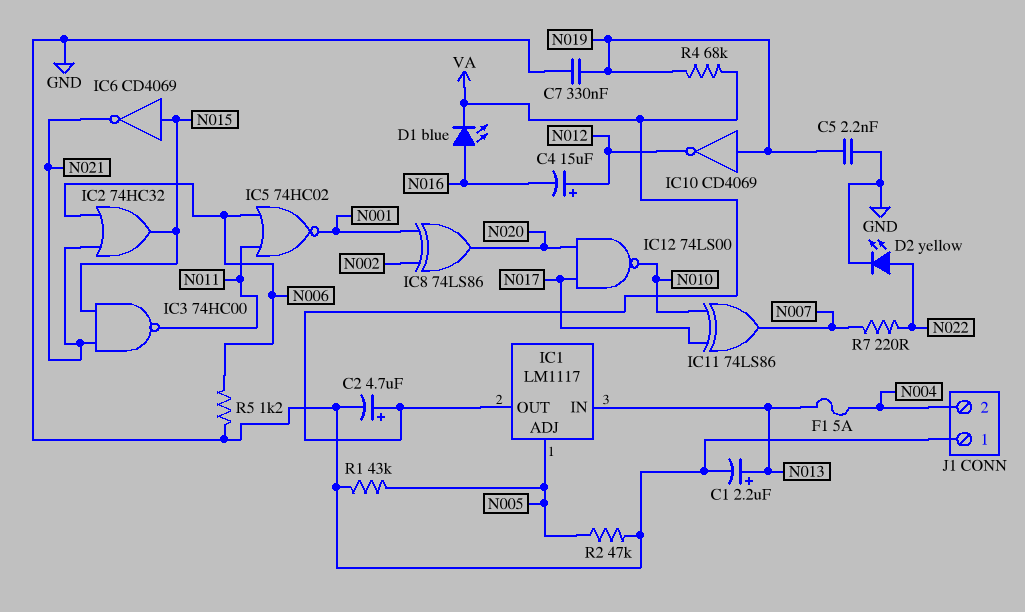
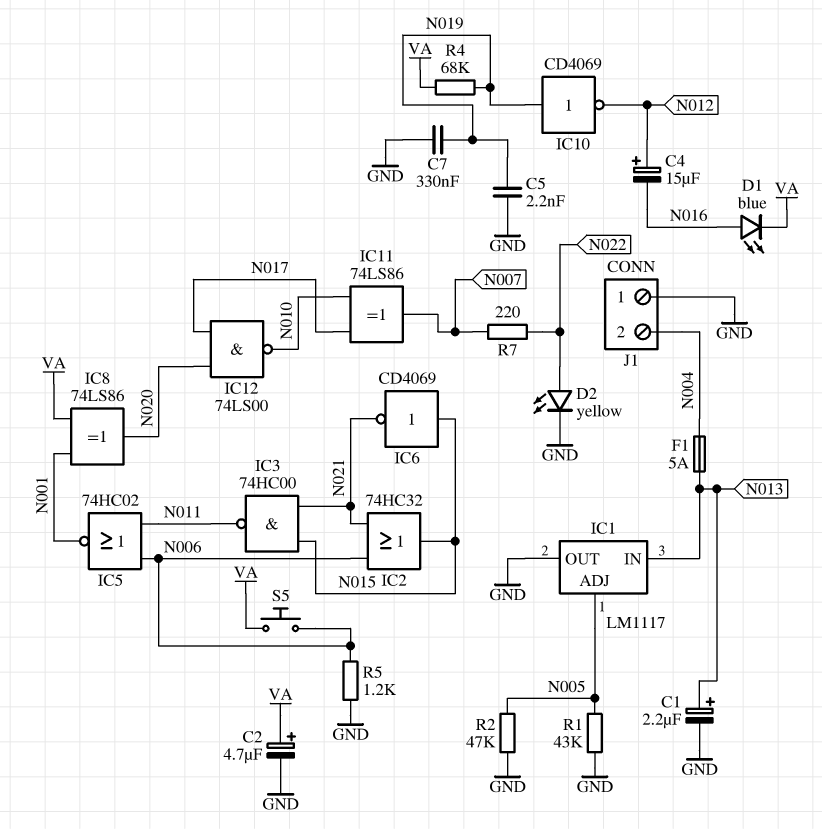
IC1 pin OUT: VA -> GND
IC8: XOR 74LS86 (in N001, in N002, out N020) -> XOR 74LS86 (in N001, in VA, out N020)
S5: none -> button (N006, VA)

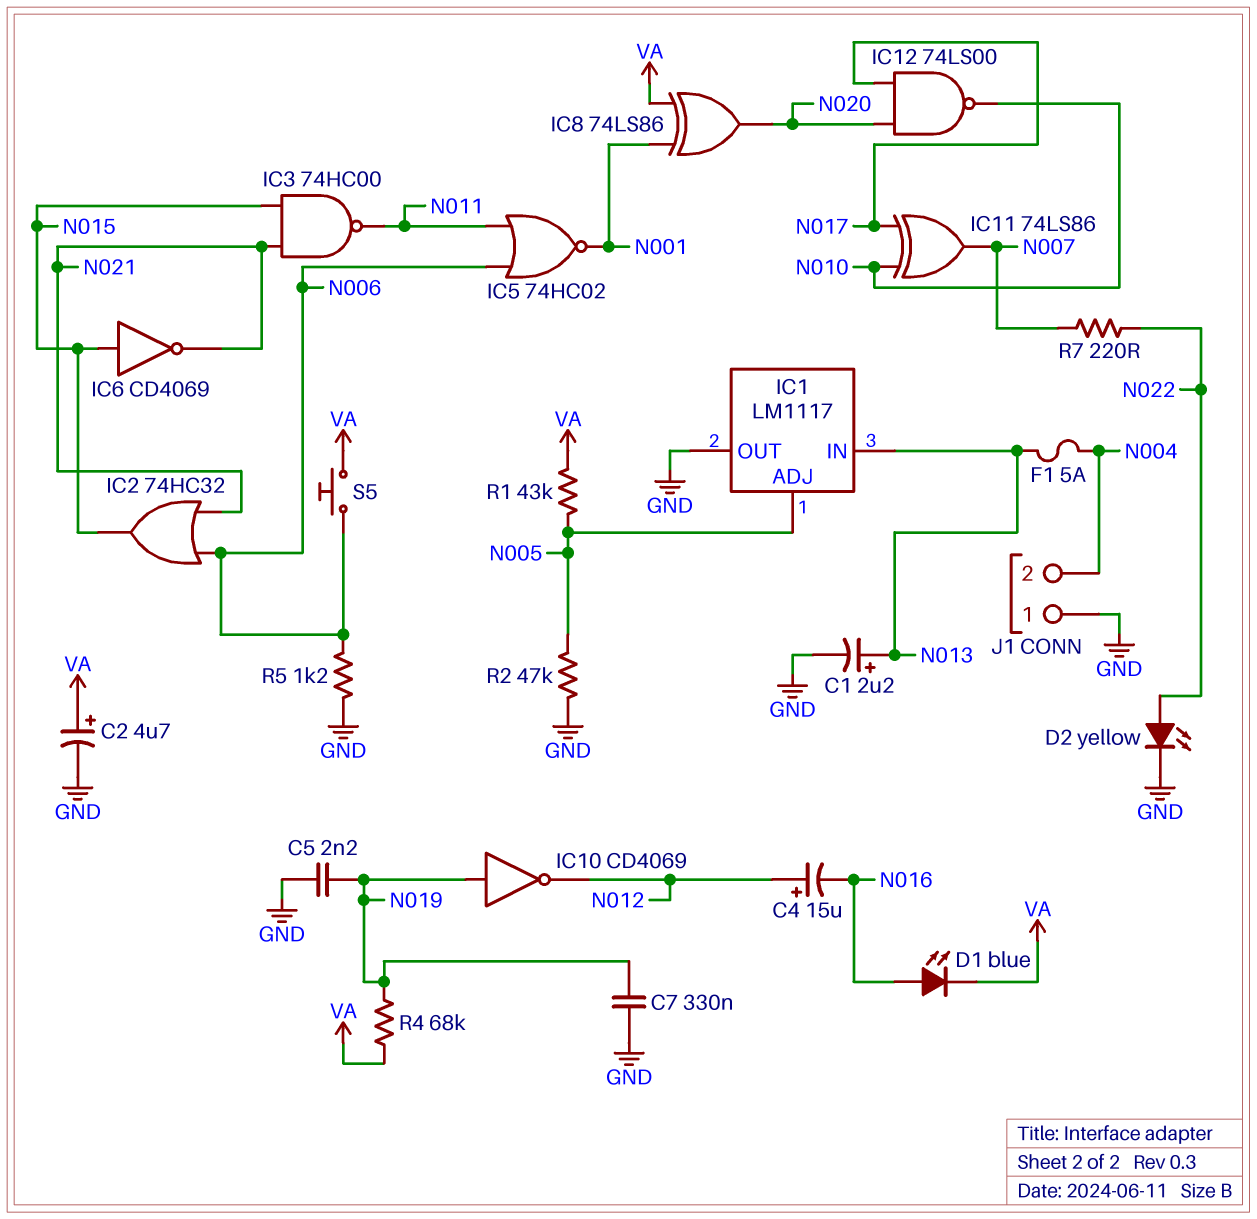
R1: 43k (GND, N005) -> 43k (N005, VA)

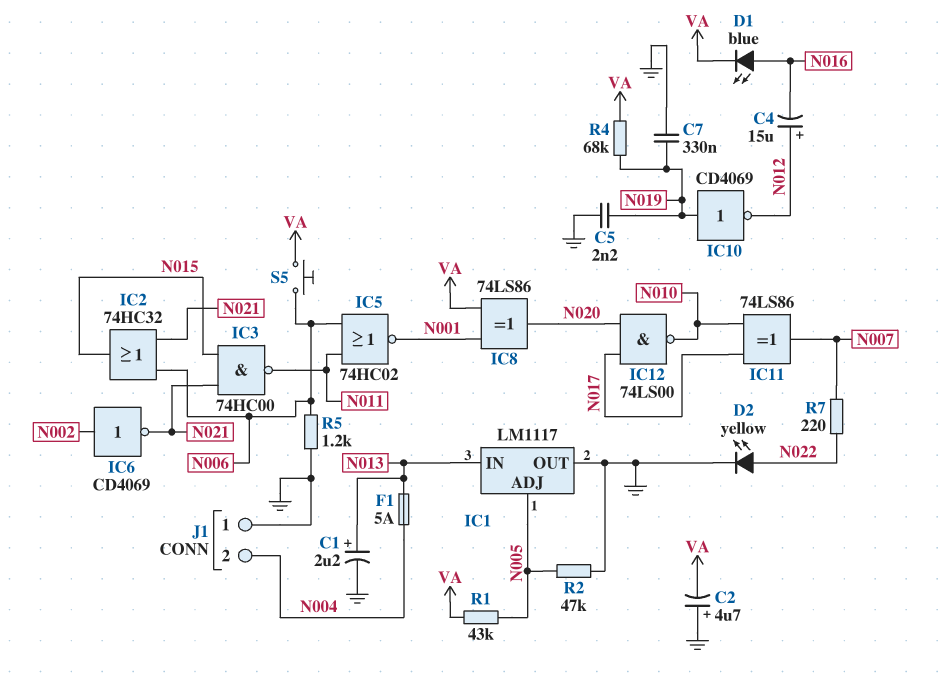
C2: 4.7uF (plus VA, minus GND) -> 4.7uF (plus GND, minus VA)
IC6: NOT CD4069 (in N015, out N021) -> NOT CD4069 (in N002, out N021)

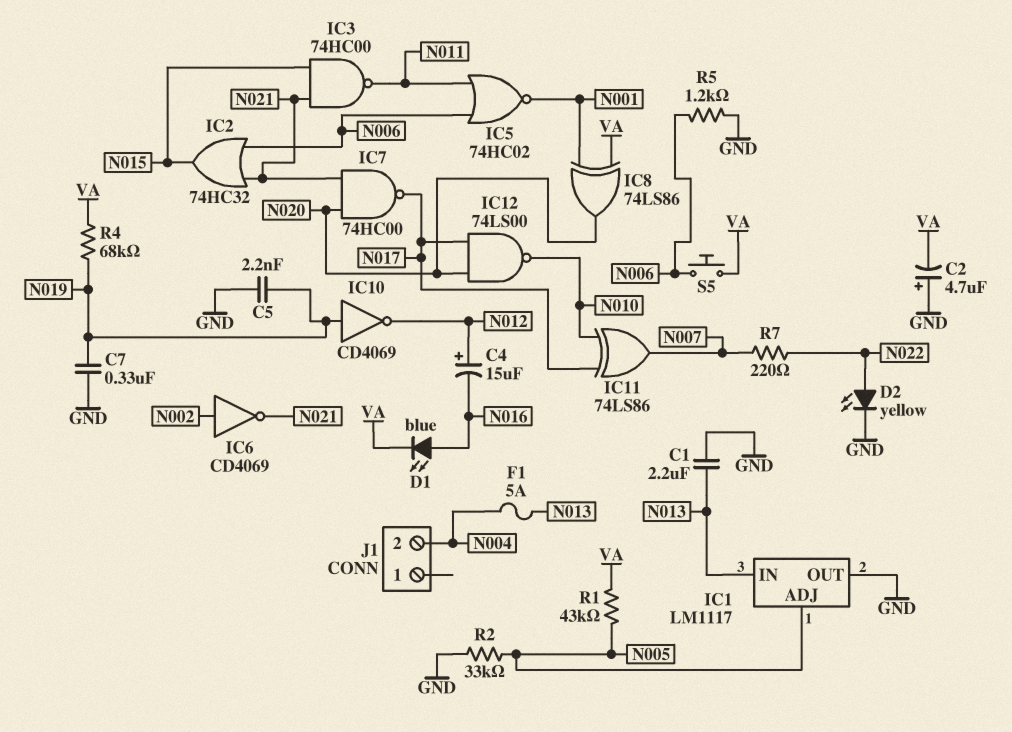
C1: 2.2uF (plus N013, minus GND) -> 2.2uF (GND, N013)
IC7: none -> NAND 74HC00 (in N020, in N021, out N017)
J1 pin 1: GND -> none
R2: 47k (GND, N005) -> 33k (GND, N005)

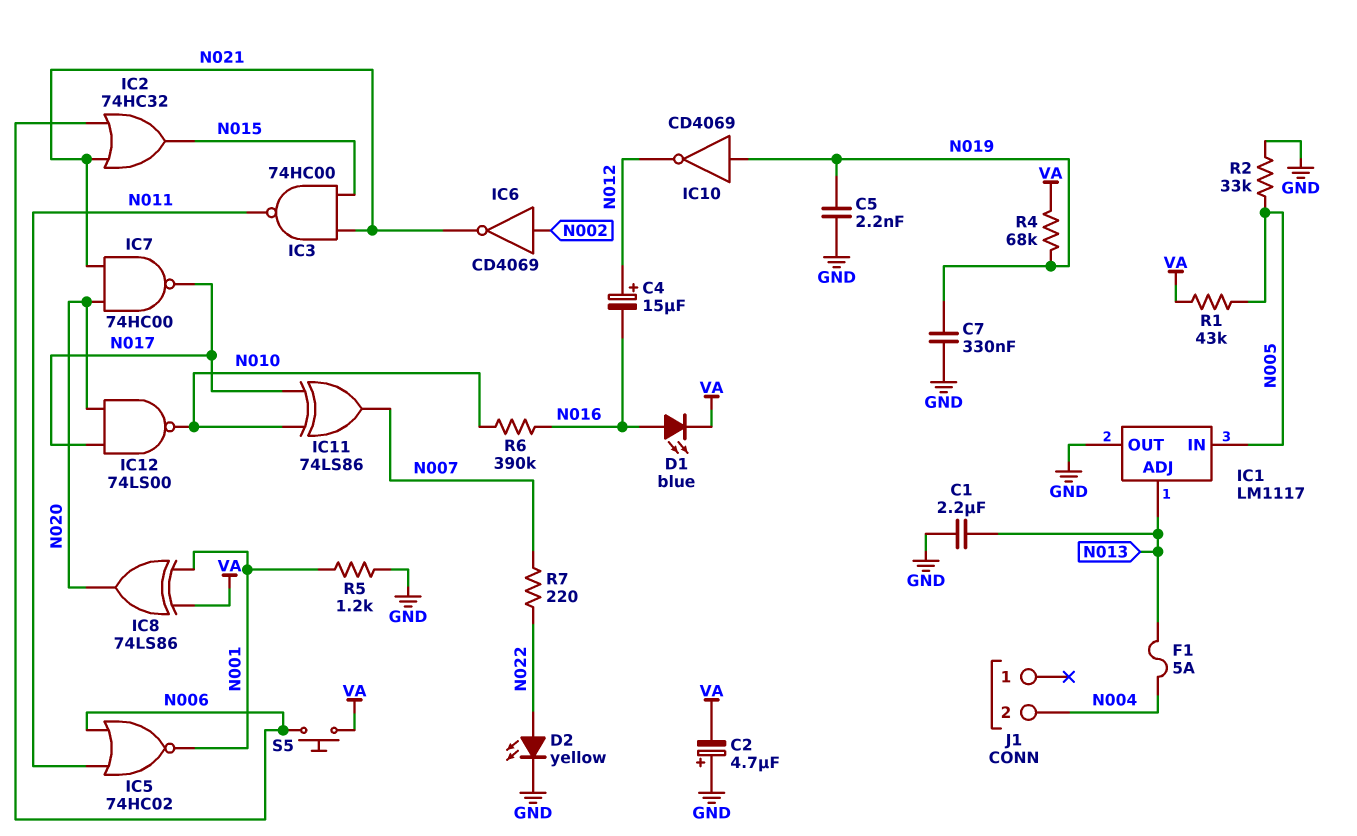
IC1 pin ADJ: N005 -> N013
IC1 pin IN: N013 -> N005
R5: 1.2k (GND, N006) -> 1.2k (GND, N001)
R6: none -> 390k (N010, N016)

